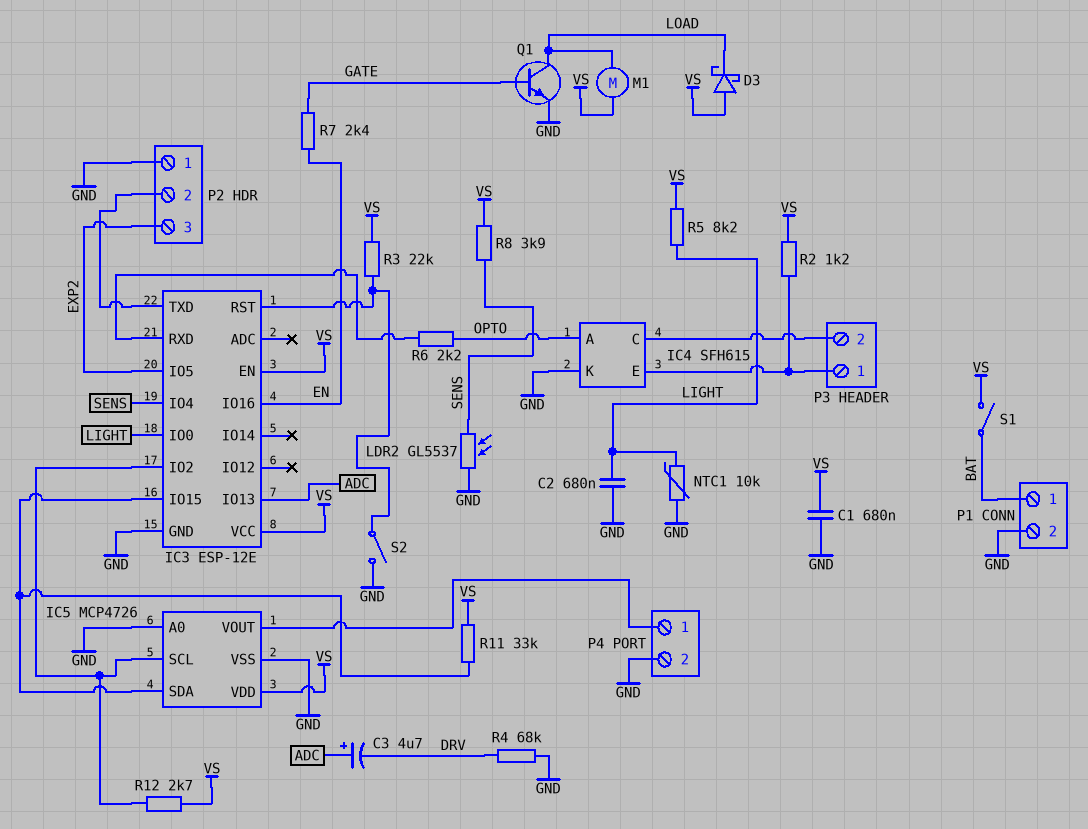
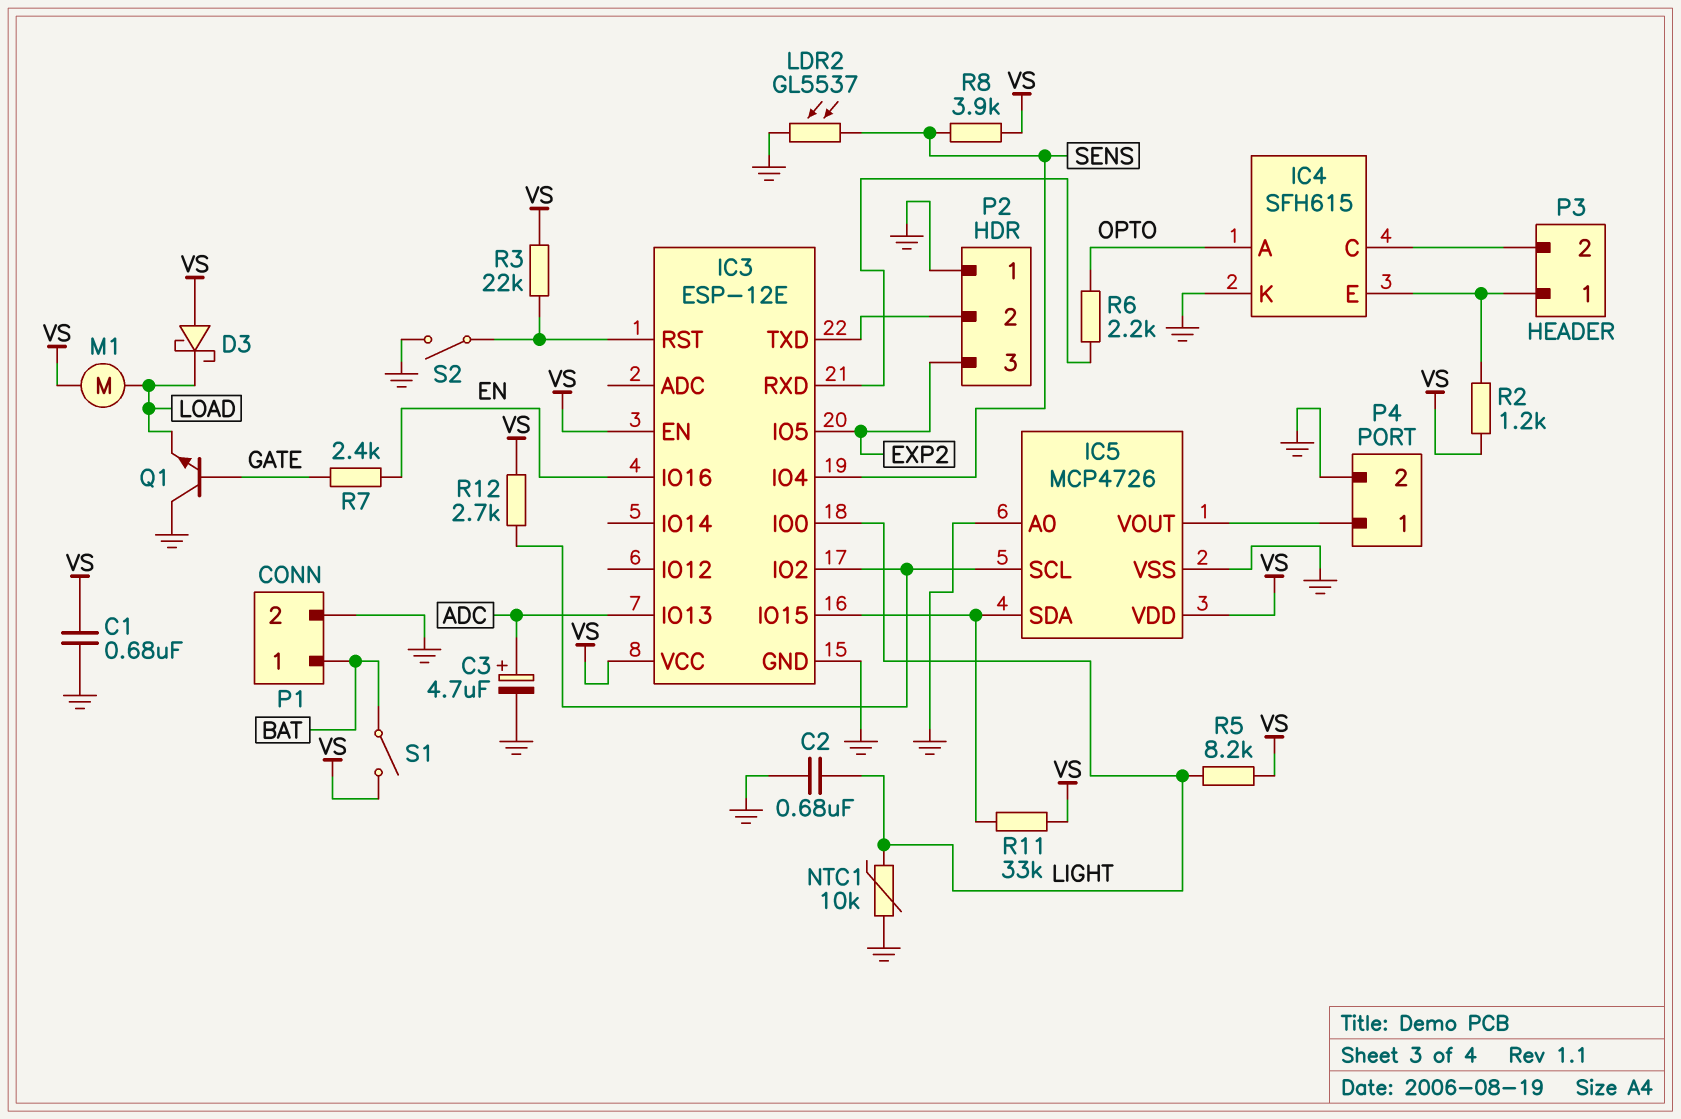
C3: 4.7uF (plus ADC, minus DRV) -> 4.7uF (plus ADC, minus GND)
Q1: NPN (B GATE, C LOAD, E GND) -> NPN (B GATE, C GND, E LOAD)
R4: 68k (DRV, GND) -> none

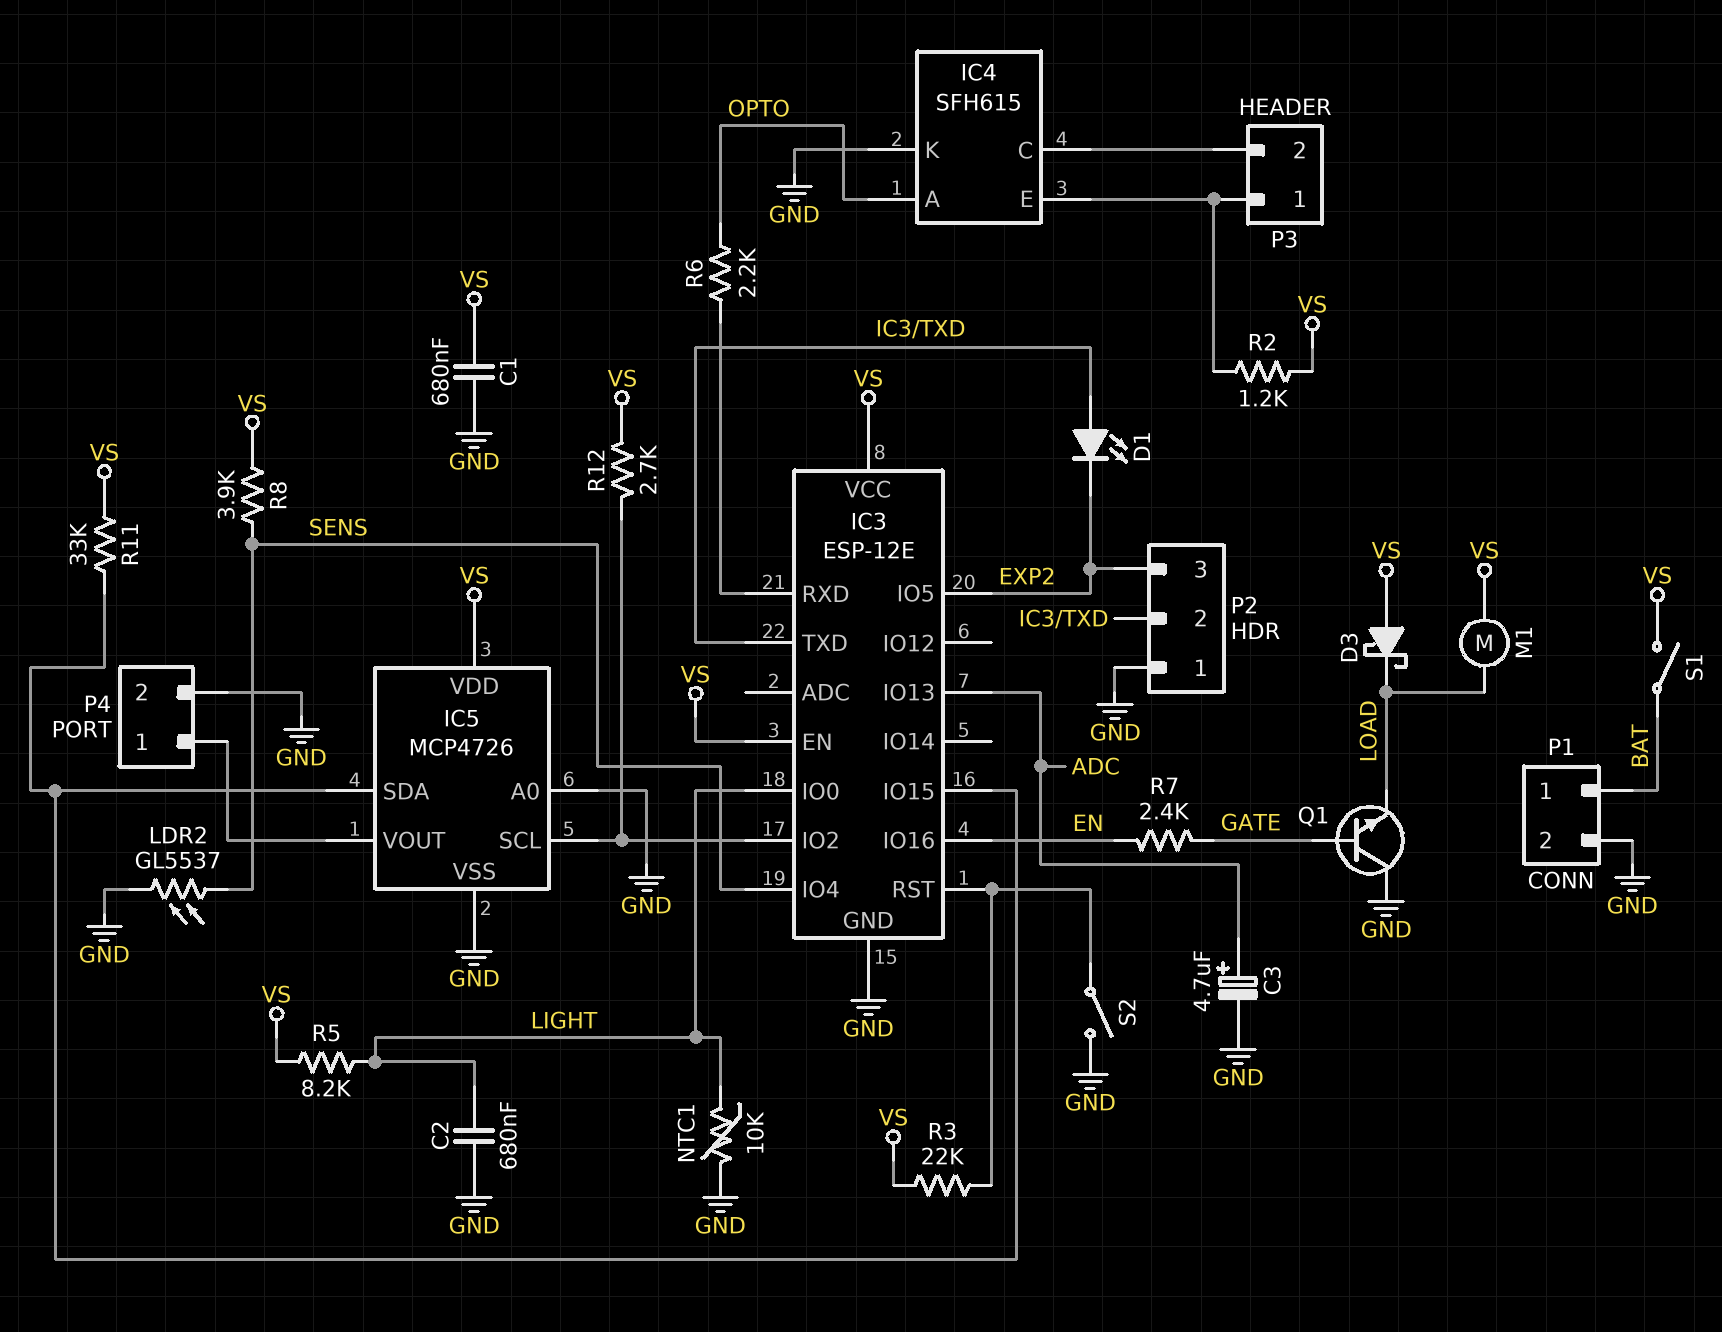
D1: none -> LED (A IC3/TXD, K EXP2)

